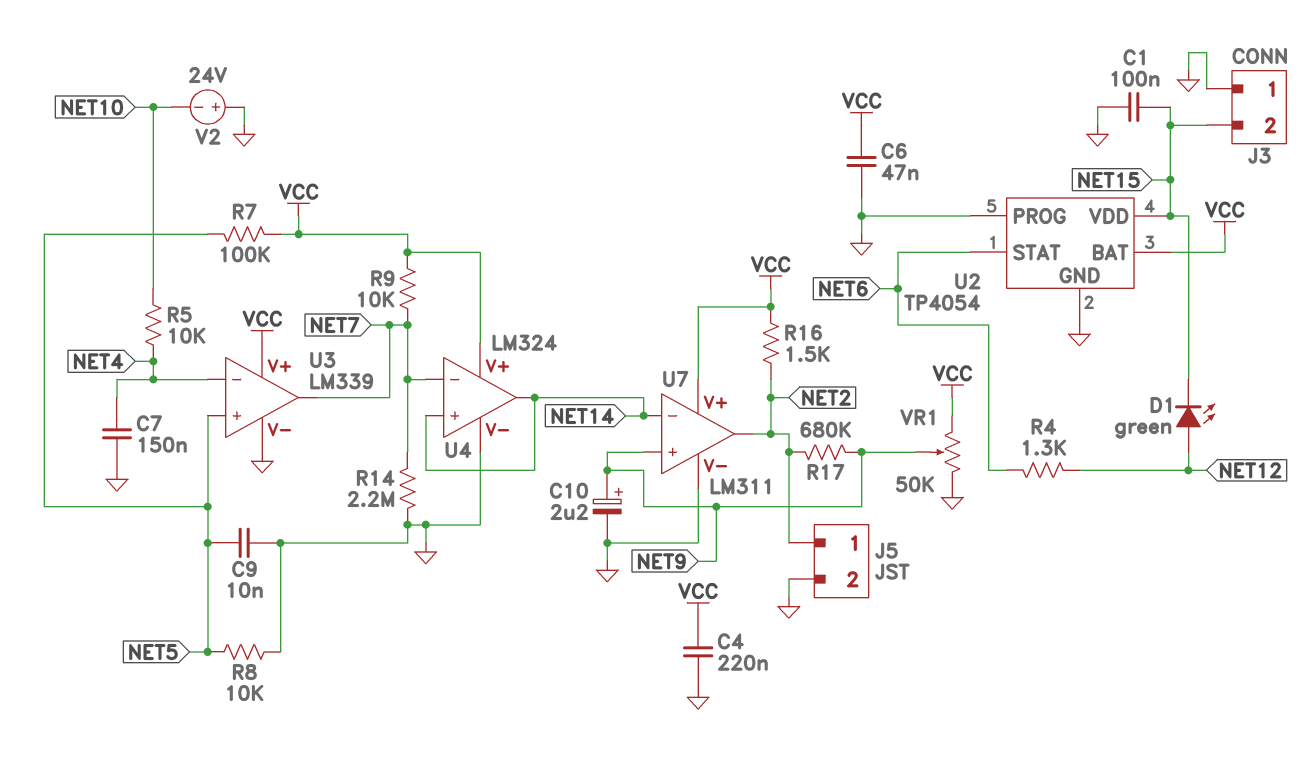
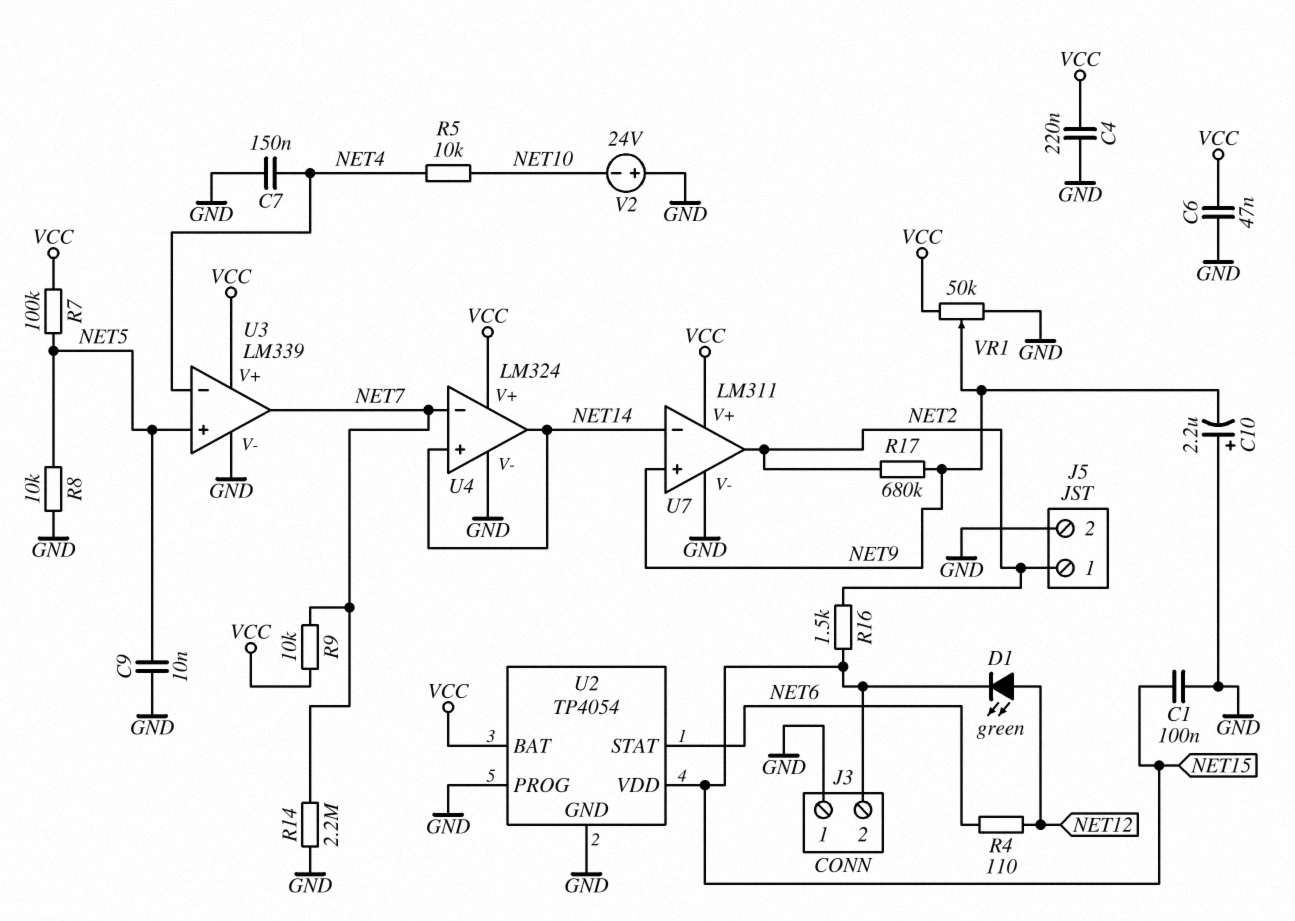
C10: 2.2uF (plus NET9, minus GND) -> 2.2uF (plus GND, minus NET9)
R4: 1.3k (NET6, NET12) -> 110 (NET6, NET12)
R16: 1.5k (NET2, VCC) -> 1.5k (NET2, NET15)

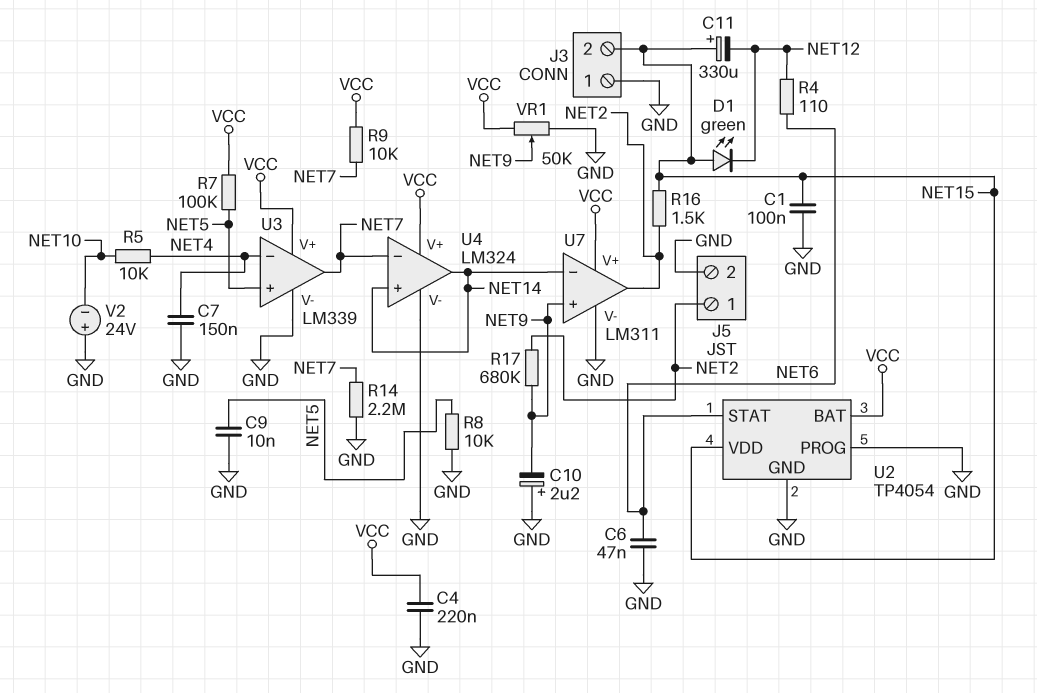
C6: 47nF (GND, VCC) -> 47nF (GND, NET6)
C11: none -> 330uF (plus NET15, minus NET12)
D1: LED green (A NET12, K NET15) -> LED green (A NET15, K NET12)

